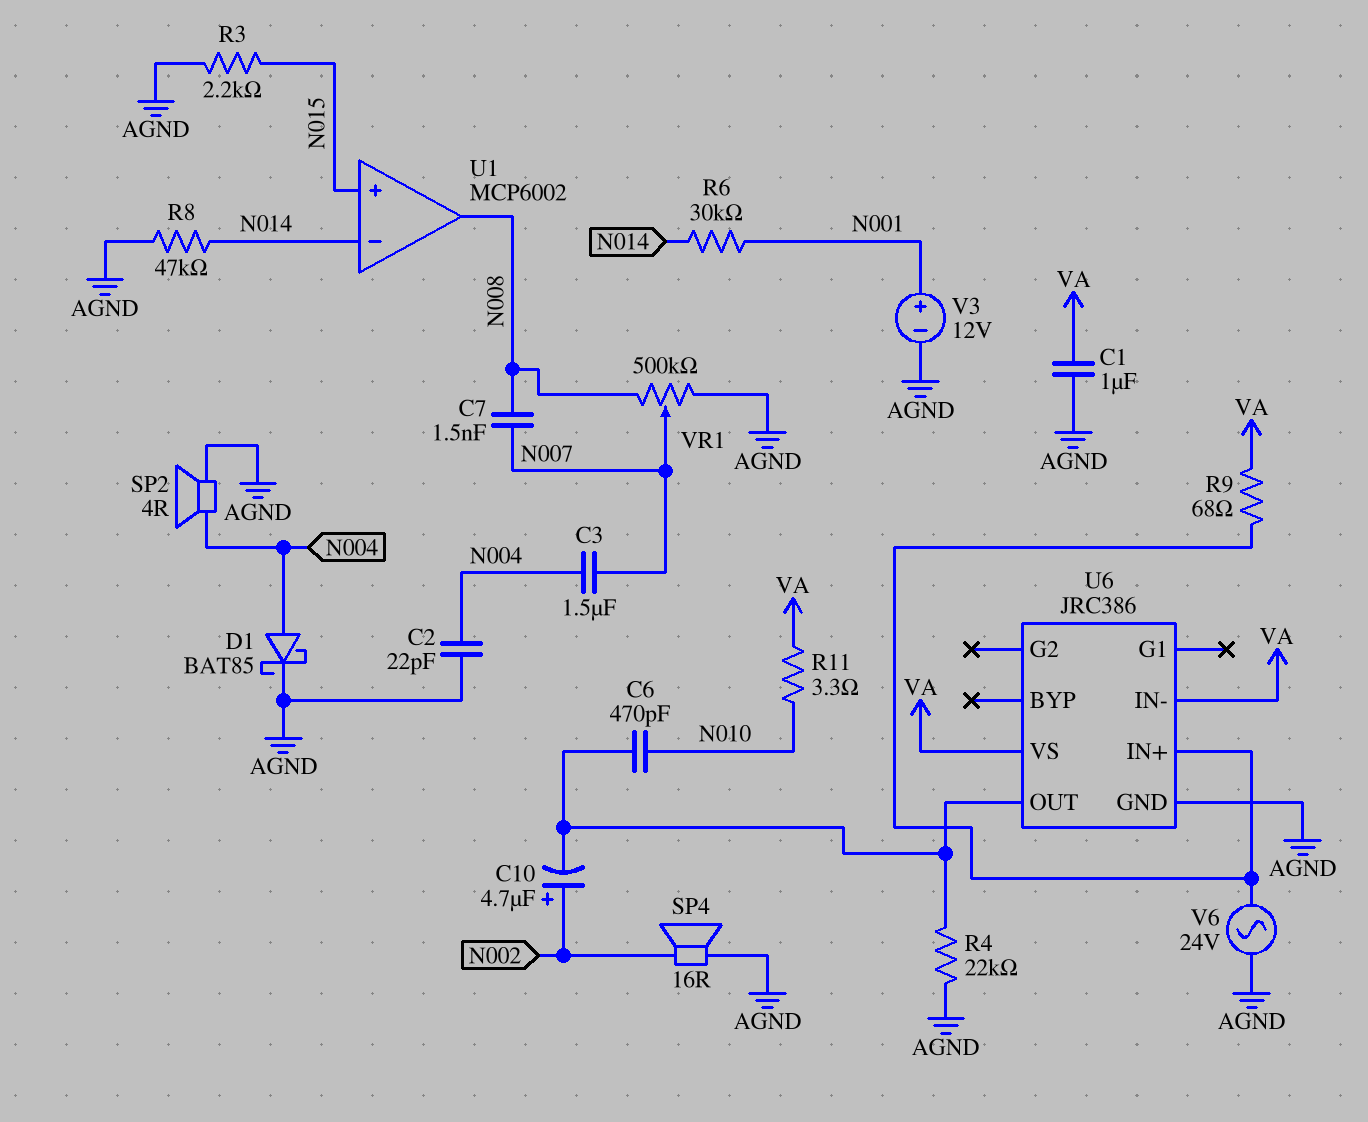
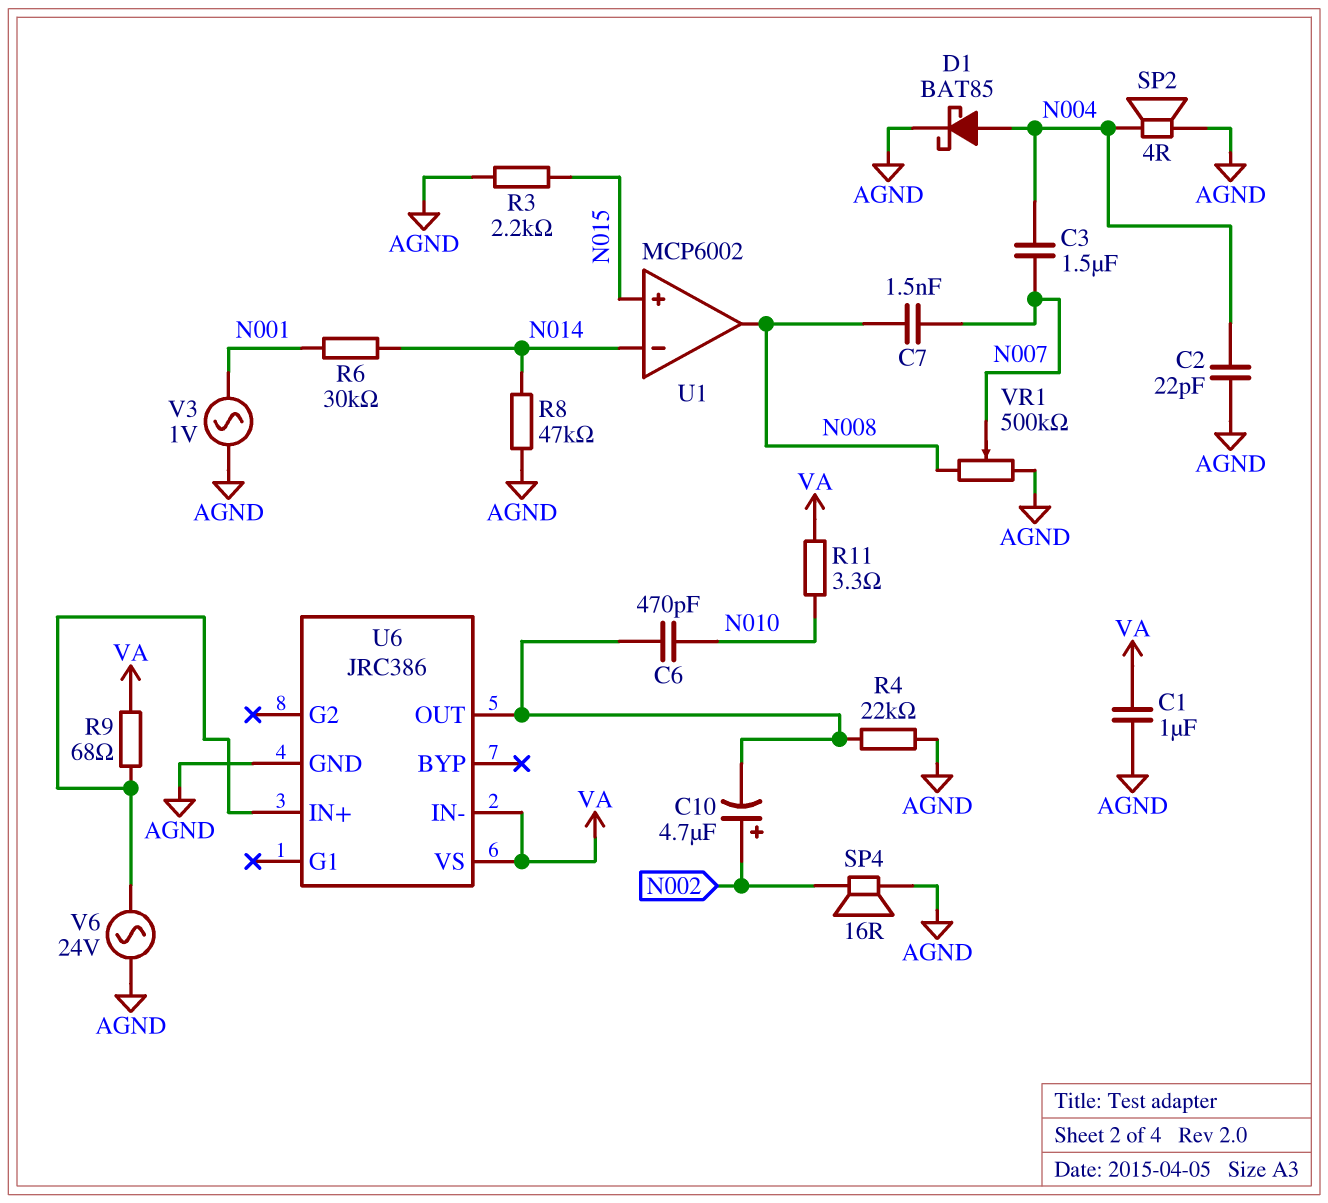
V3: 12V (plus N001, minus AGND) -> AC 1V (AGND, N001)

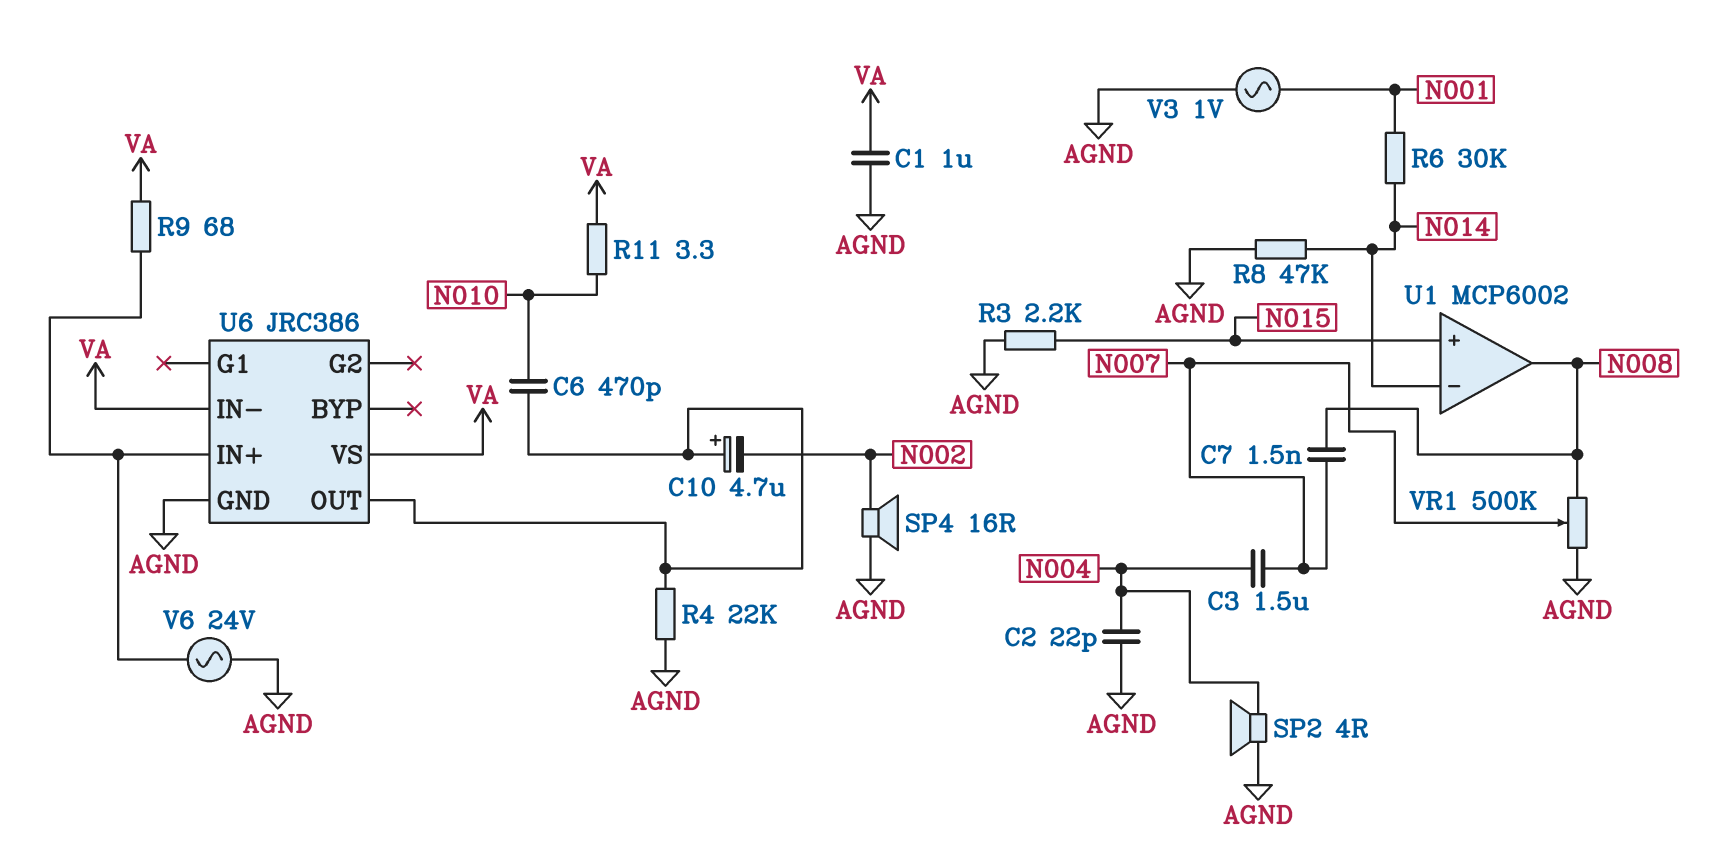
C10: 4.7uF (plus N002, minus U6/OUT) -> 4.7uF (plus U6/OUT, minus N002)
D1: schottky BAT85 (A N004, K AGND) -> none

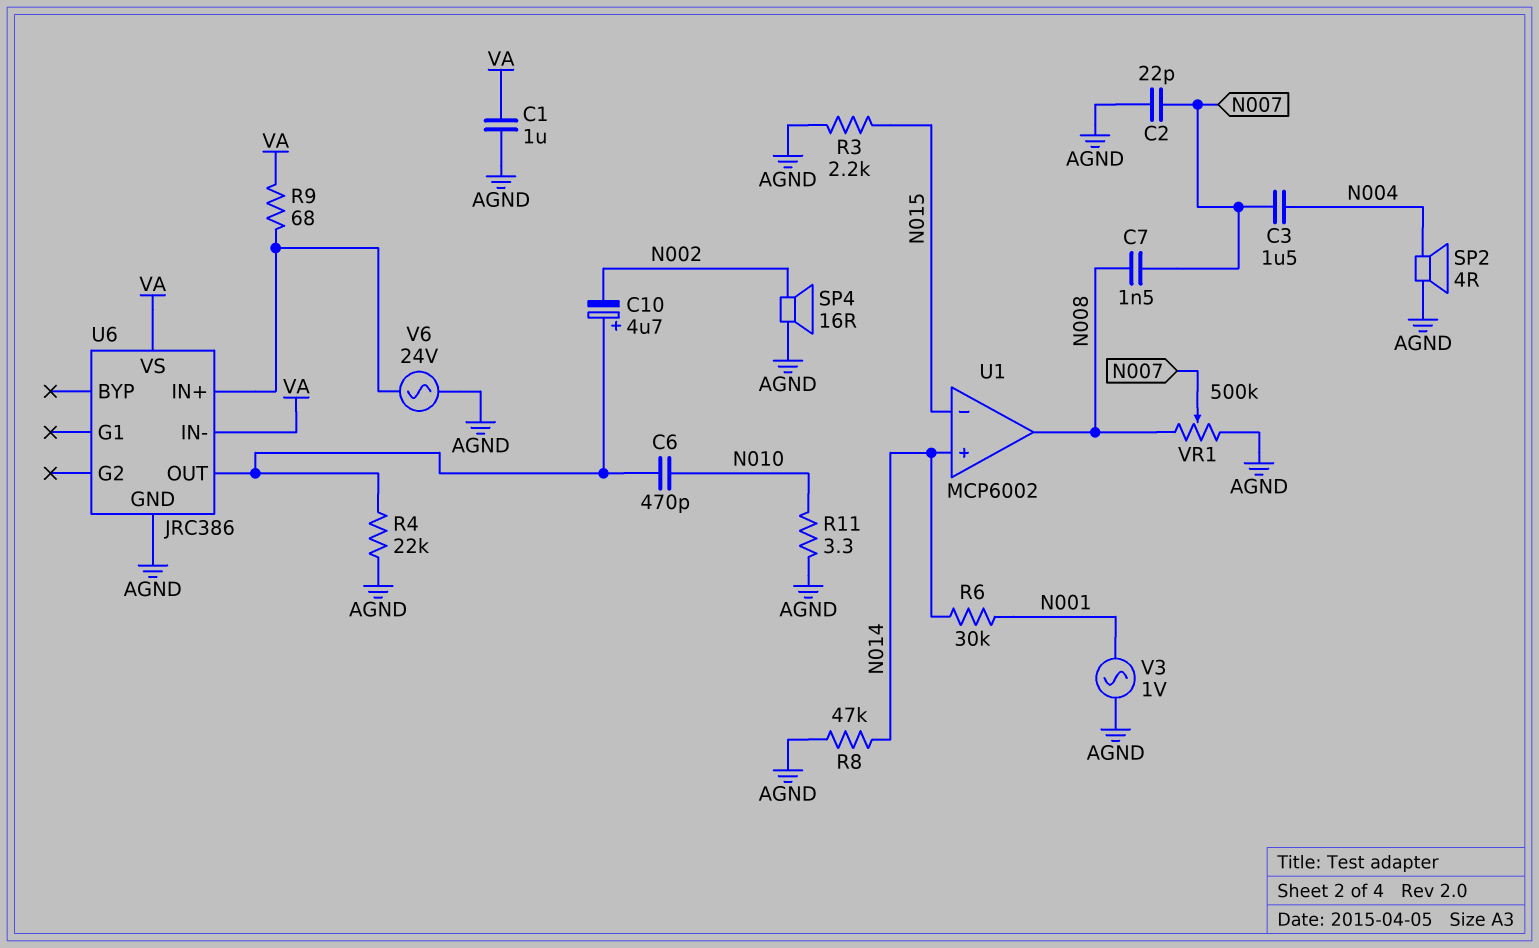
C2: 22pF (AGND, N004) -> 22pF (AGND, N007)
R11: 3.3 (N010, VA) -> 3.3 (AGND, N010)
U1 pin in+: N015 -> N014
U1 pin in-: N014 -> N015

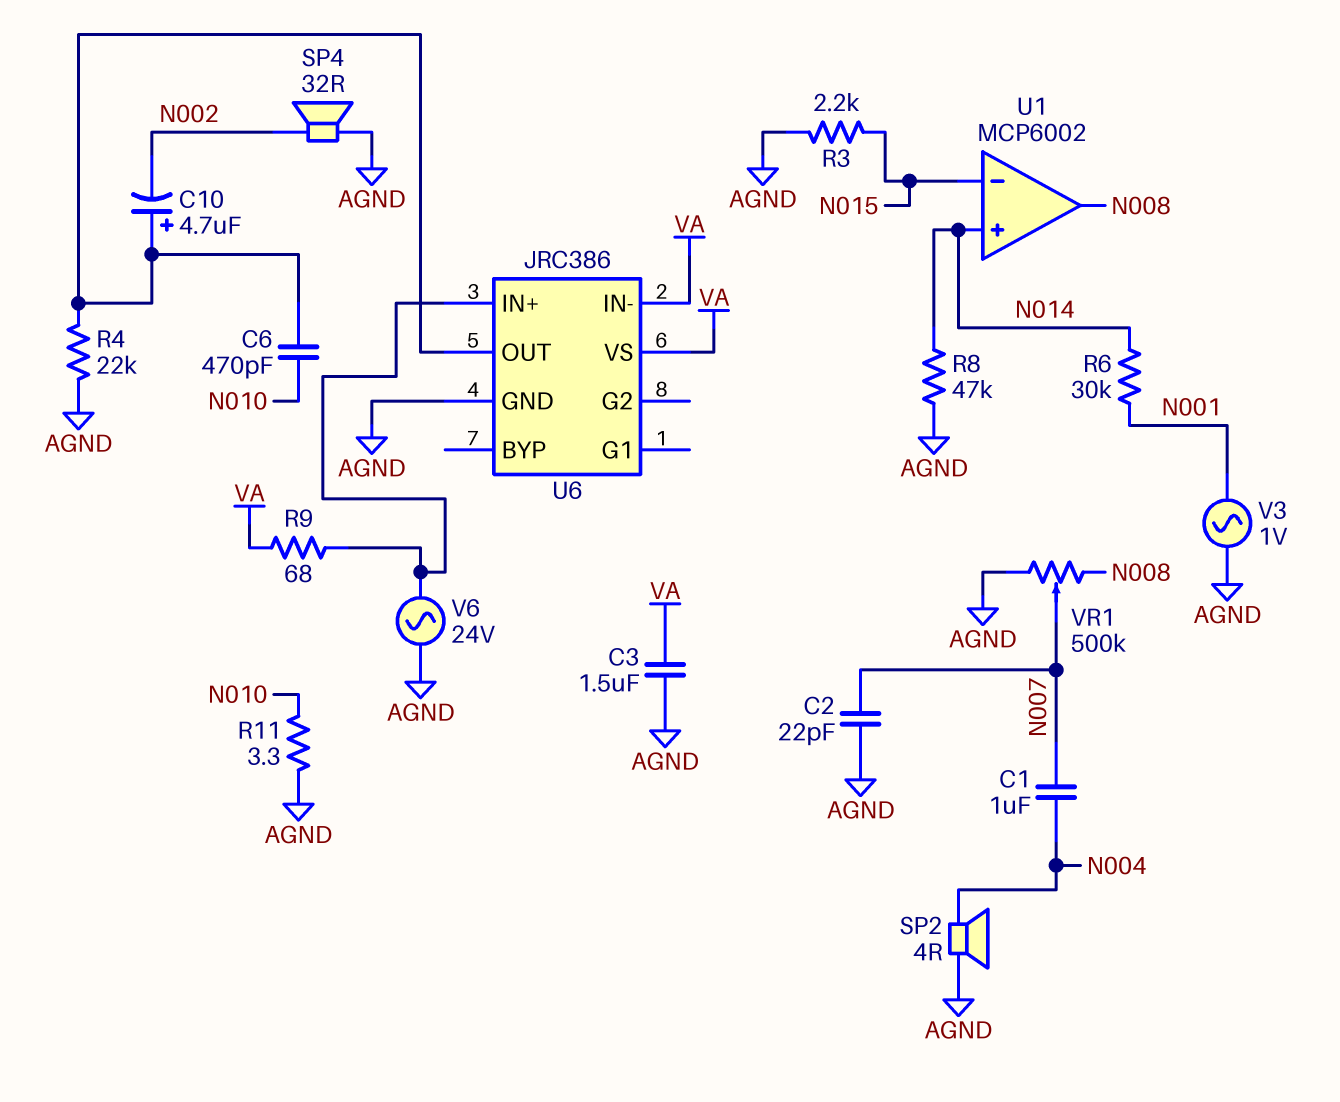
C1: 1uF (AGND, VA) -> 1uF (N004, N007)
C3: 1.5uF (N004, N007) -> 1.5uF (AGND, VA)
C7: 1.5nF (N007, N008) -> none
SP4: speaker 16R (AGND, N002) -> speaker 32R (AGND, N002)

